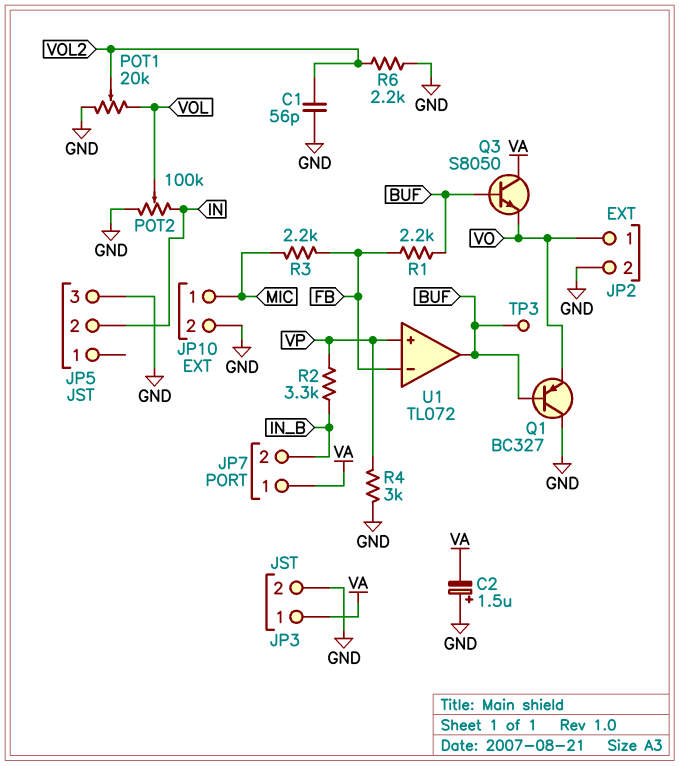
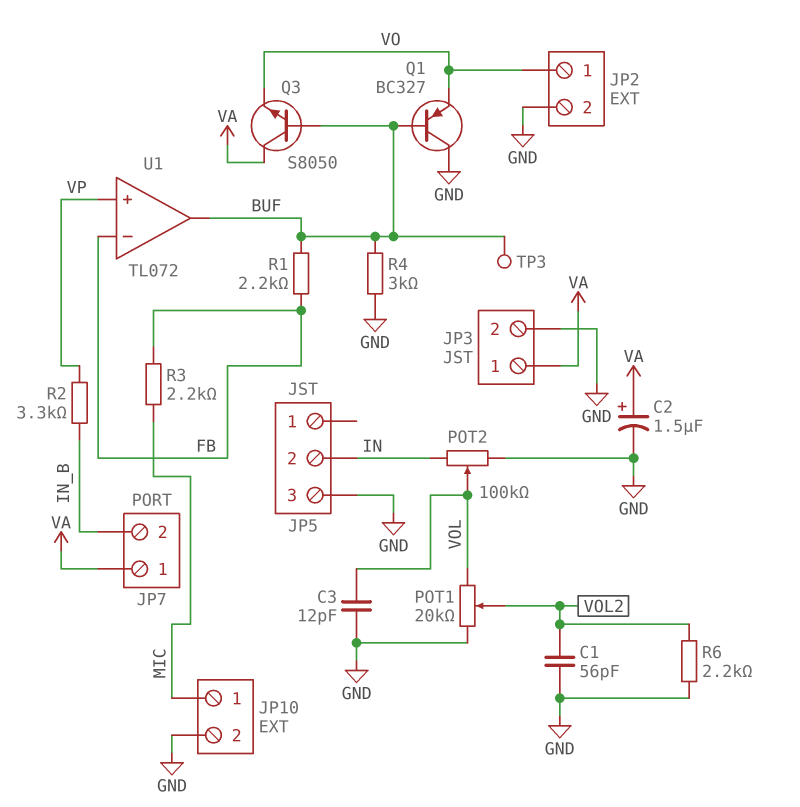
C2: 1.5uF (plus GND, minus VA) -> 1.5uF (plus VA, minus GND)
C3: none -> 12pF (GND, VOL)
R4: 3k (GND, VP) -> 3k (BUF, GND)

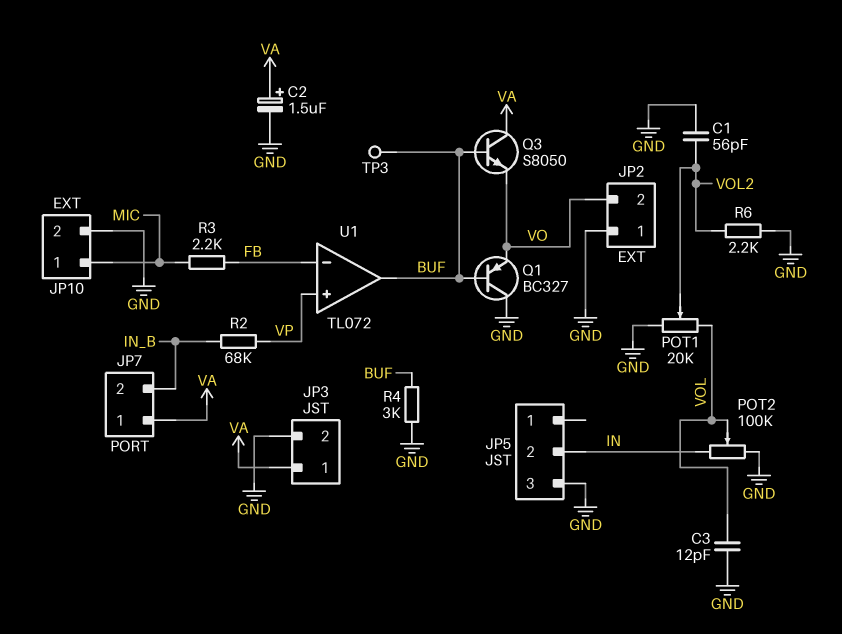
JP2 pin 1: VO -> GND
JP2 pin 2: GND -> VO
R1: 2.2k (BUF, FB) -> none
R2: 3.3k (IN_B, VP) -> 68k (IN_B, VP)

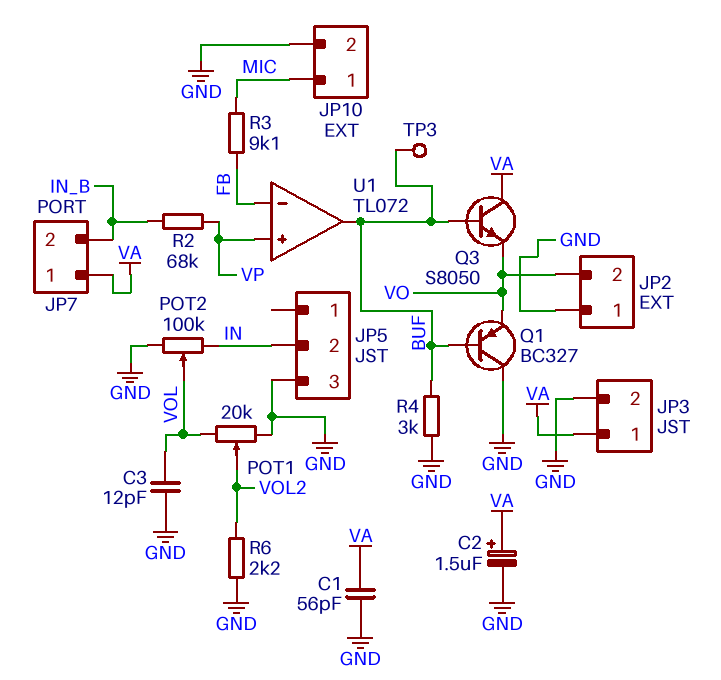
C1: 56pF (GND, VOL2) -> 56pF (GND, VA)
R3: 2.2k (FB, MIC) -> 9.1k (FB, MIC)

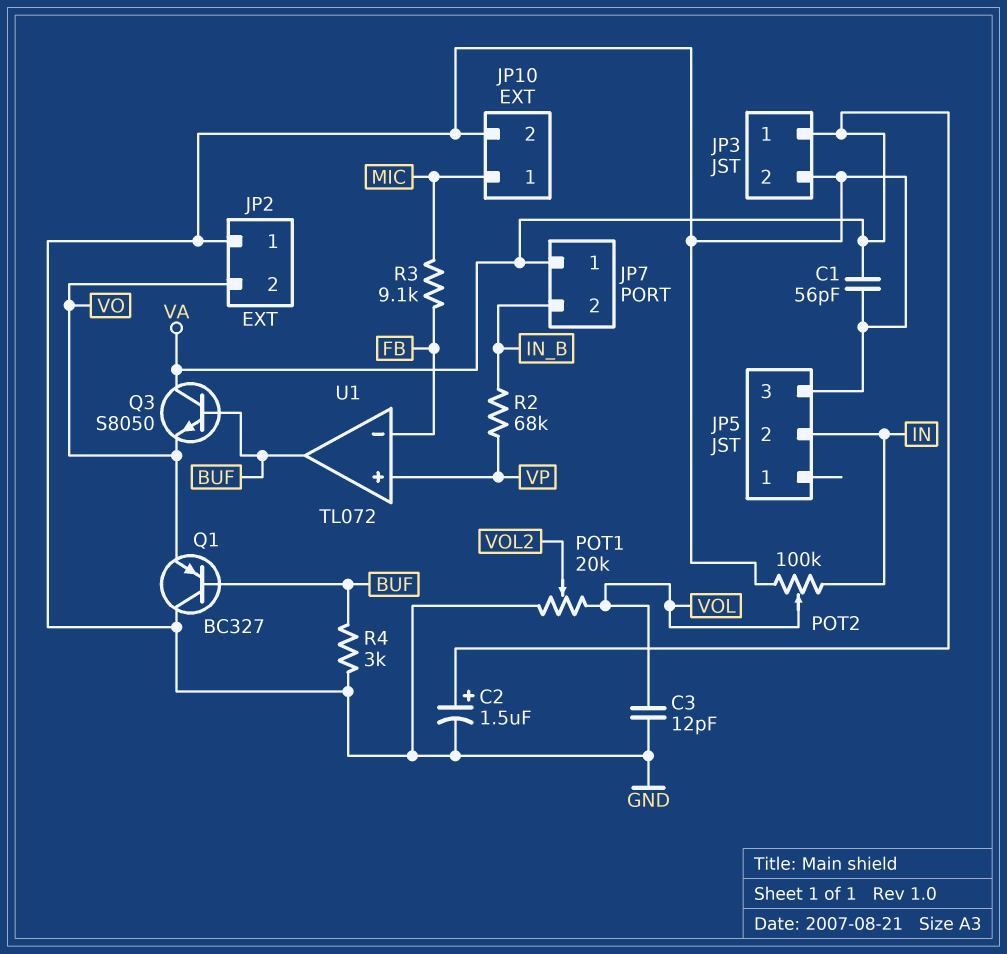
R6: 2.2k (GND, VOL2) -> none
TP3: test point (BUF) -> none

